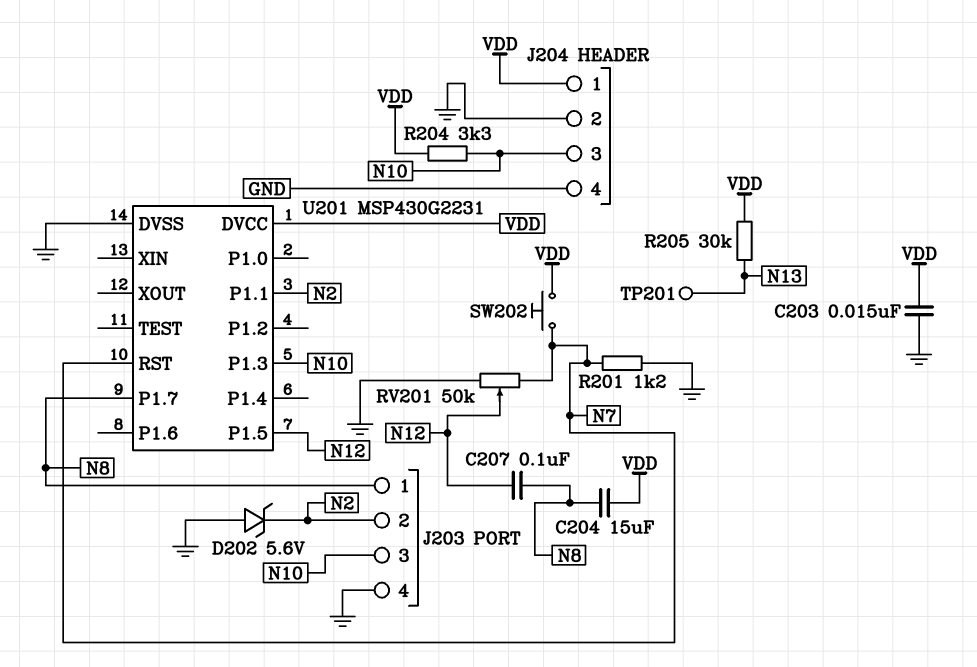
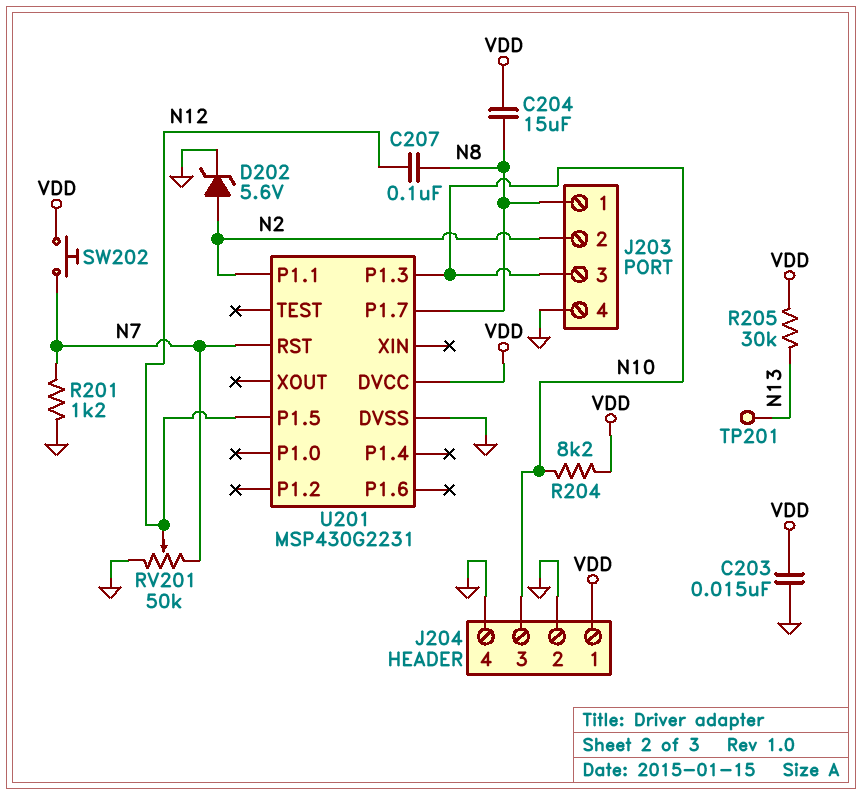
D202: zener 5.6V (A GND, K N2) -> zener 5.6V (A N2, K GND)
R204: 3.3k (N10, VDD) -> 8.2k (N10, VDD)

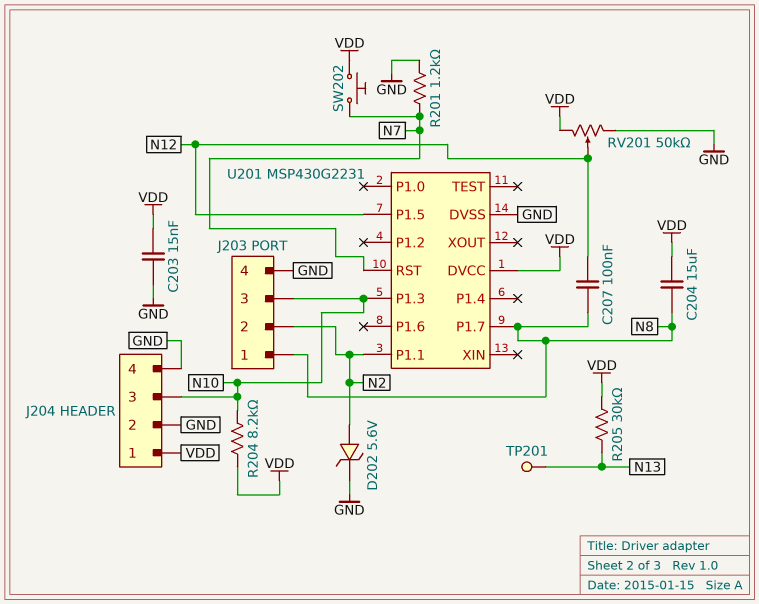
RV201: 50k (GND, N7, wiper N12) -> 50k (GND, VDD, wiper N12)

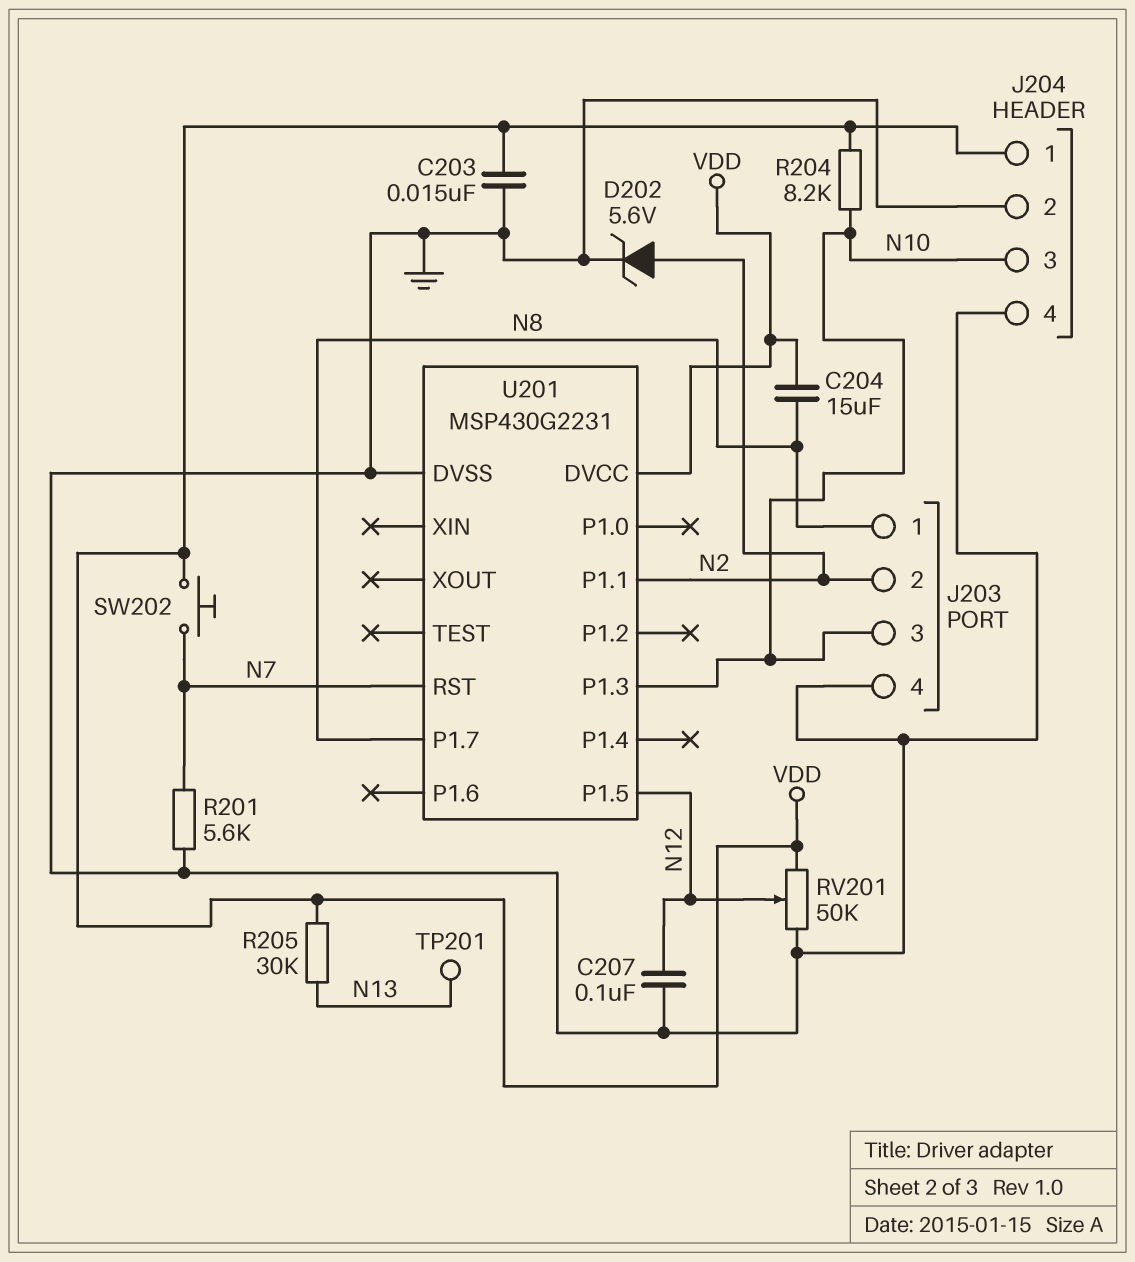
C207: 100nF (N8, N12) -> 100nF (GND, N12)
R201: 1.2k (GND, N7) -> 5.6k (GND, N7)

